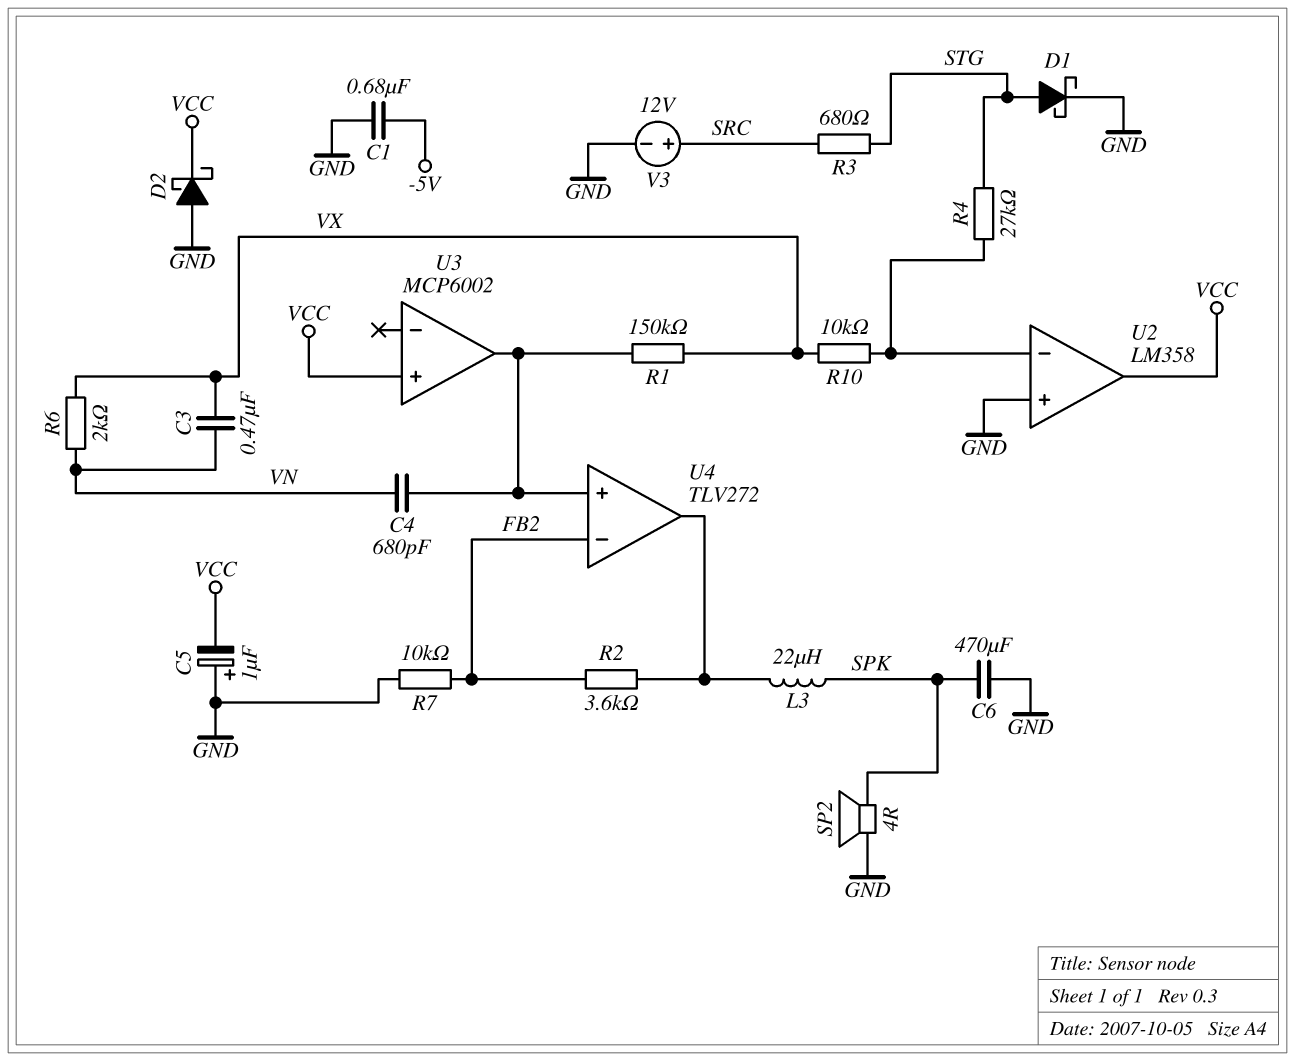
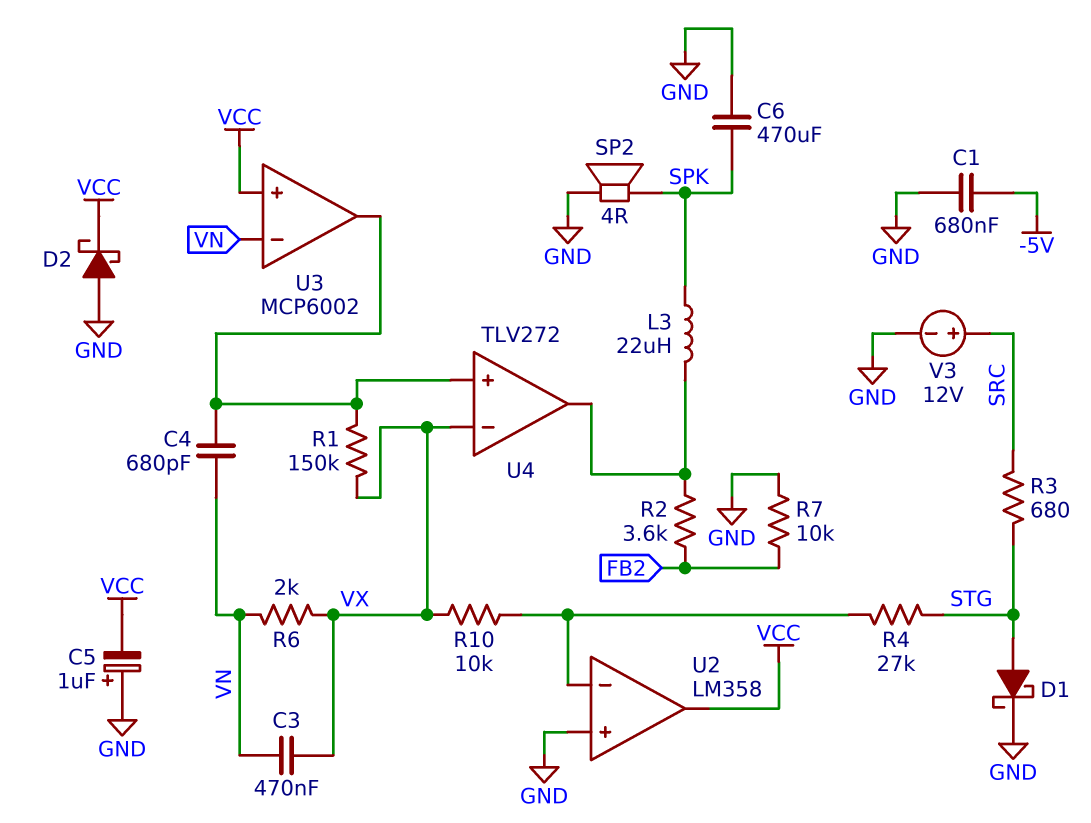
U3 pin in-: none -> VN
U4 pin in-: FB2 -> VX

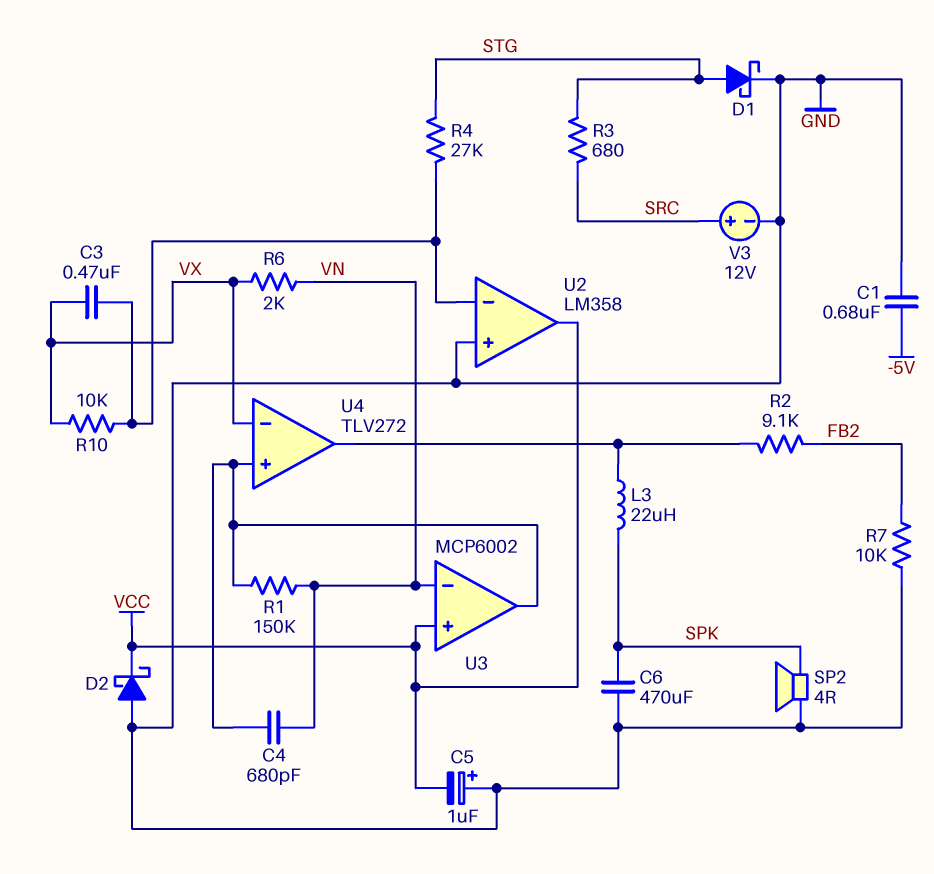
C3: 470nF (VN, VX) -> 470nF (U2/in-, VX)
R1: 150k (U3/out, VX) -> 150k (U3/out, VN)
R2: 3.6k (FB2, U4/out) -> 9.1k (FB2, U4/out)

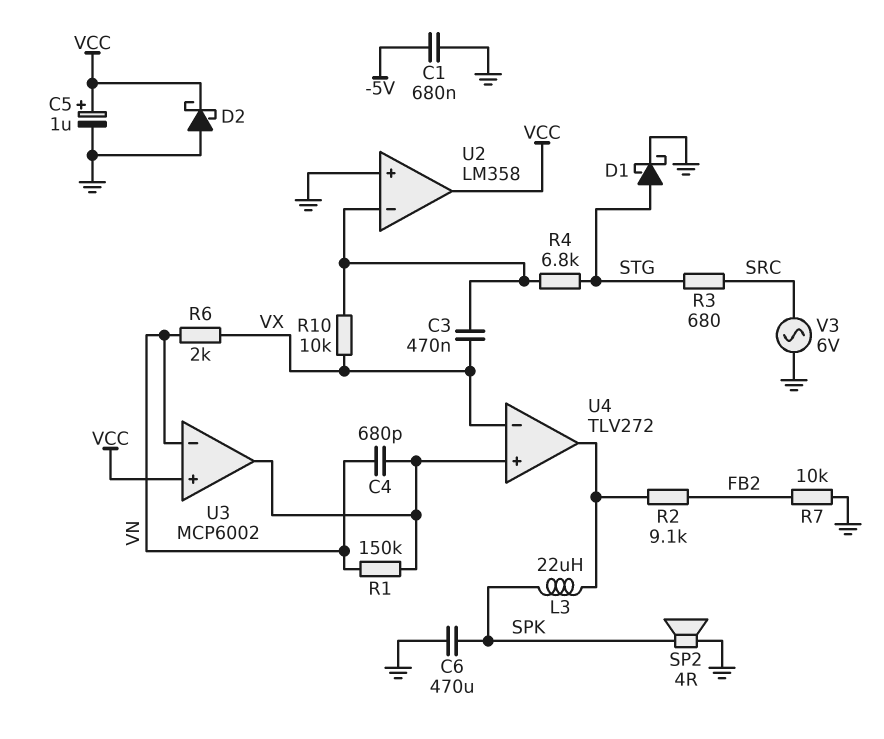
C5: 1uF (plus GND, minus VCC) -> 1uF (plus VCC, minus GND)
R4: 27k (STG, U2/in-) -> 6.8k (STG, U2/in-)
V3: 12V (plus SRC, minus GND) -> AC 6V (GND, SRC)

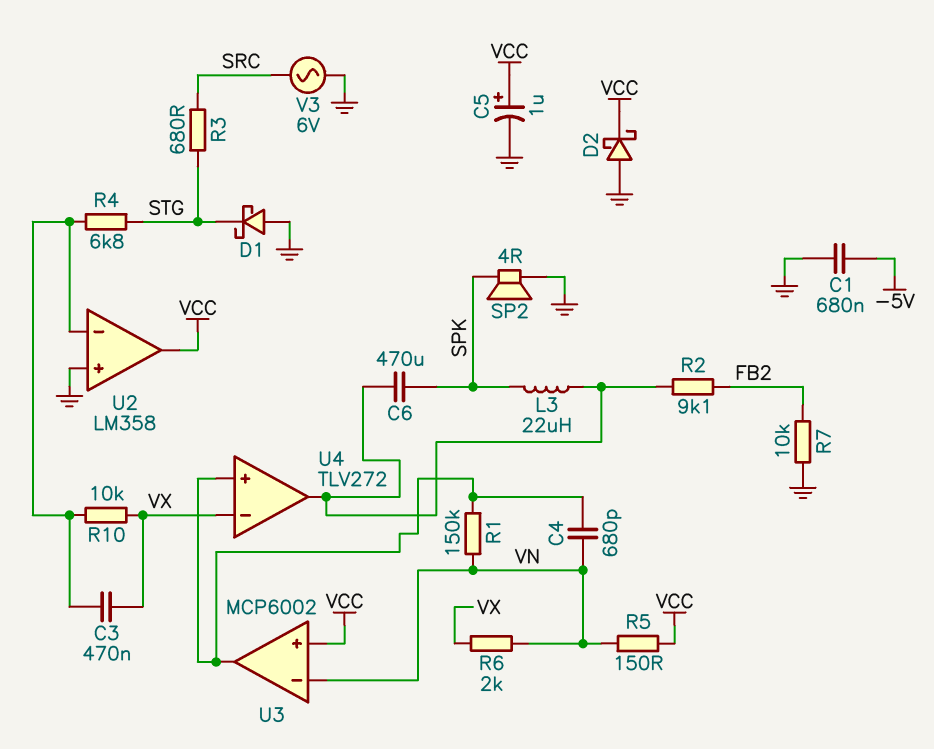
C6: 470uF (GND, SPK) -> 470uF (SPK, U4/out)
D1: schottky (A STG, K GND) -> schottky (A GND, K STG)
R5: none -> 150 (VCC, VN)

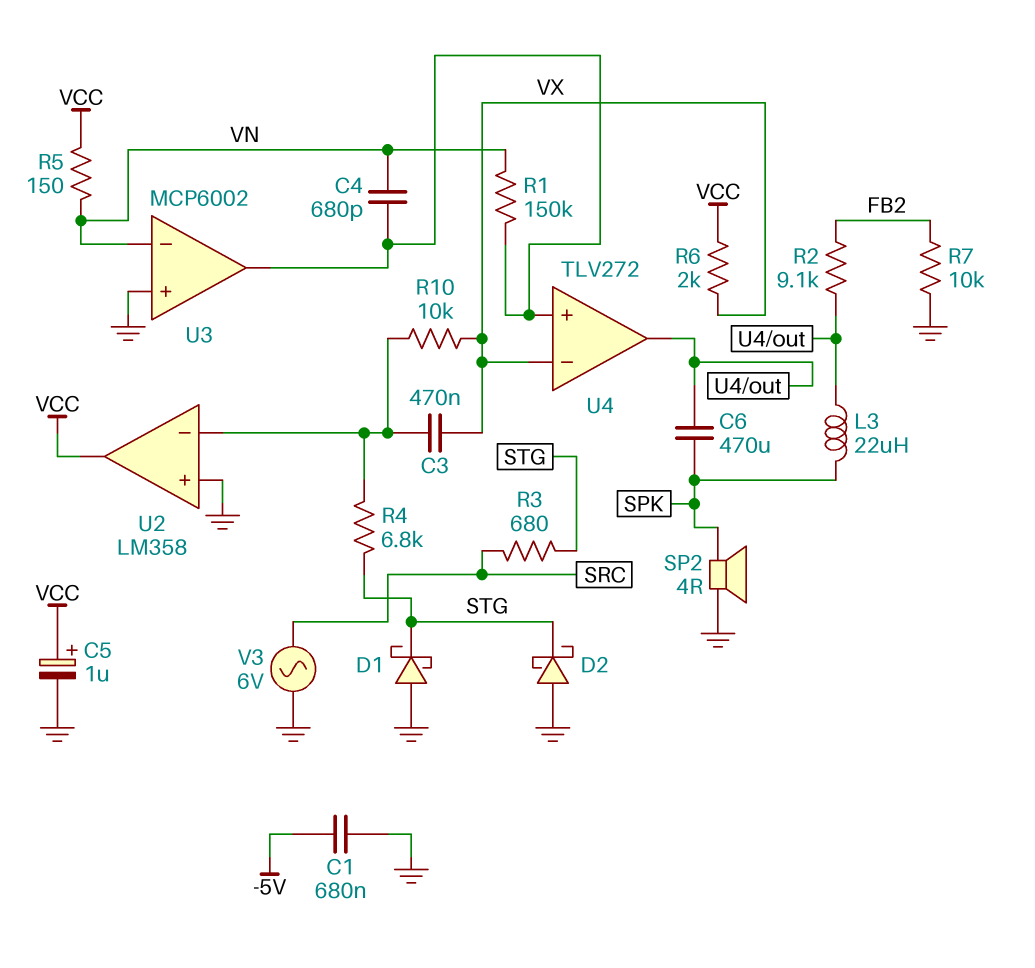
D2: schottky (A GND, K VCC) -> schottky (A GND, K STG)
R6: 2k (VN, VX) -> 2k (VCC, VX)
U3 pin in+: VCC -> GND

